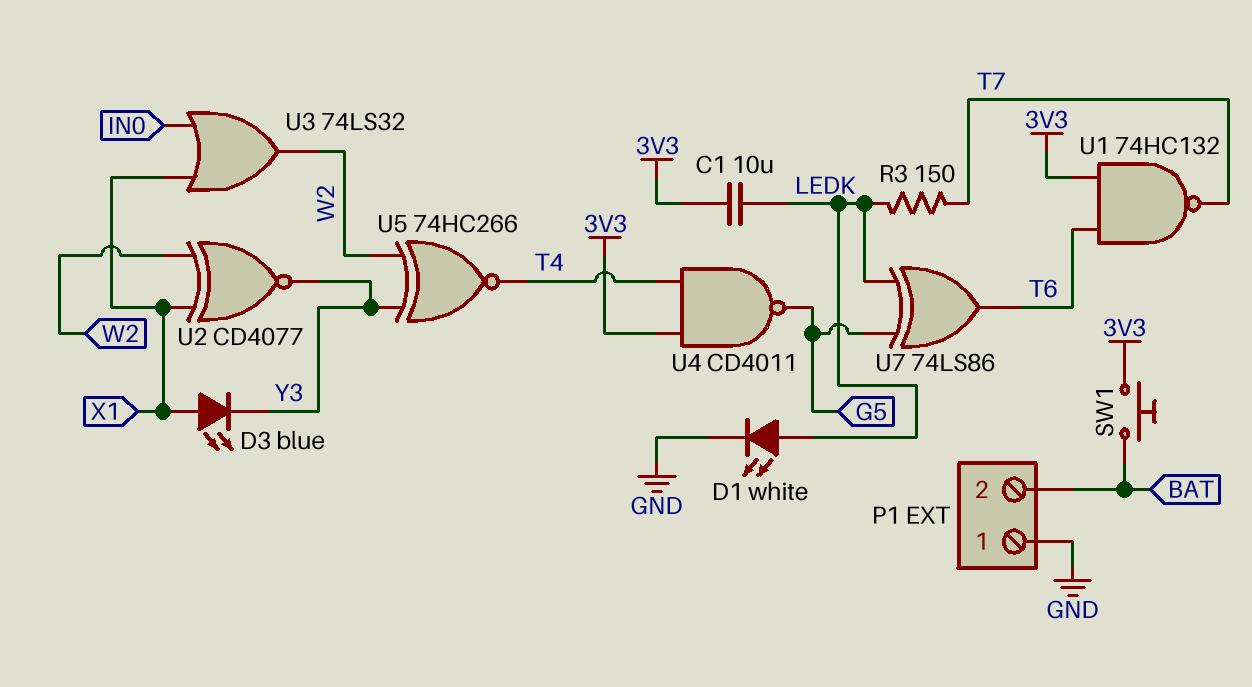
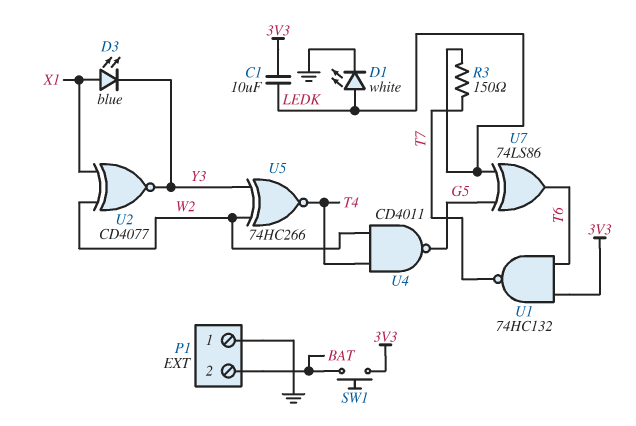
U3: OR 74LS32 (in IN0, in X1, out W2) -> none
U4: NAND CD4011 (in 3V3, in T4, out G5) -> NAND CD4011 (in T4, in W2, out G5)

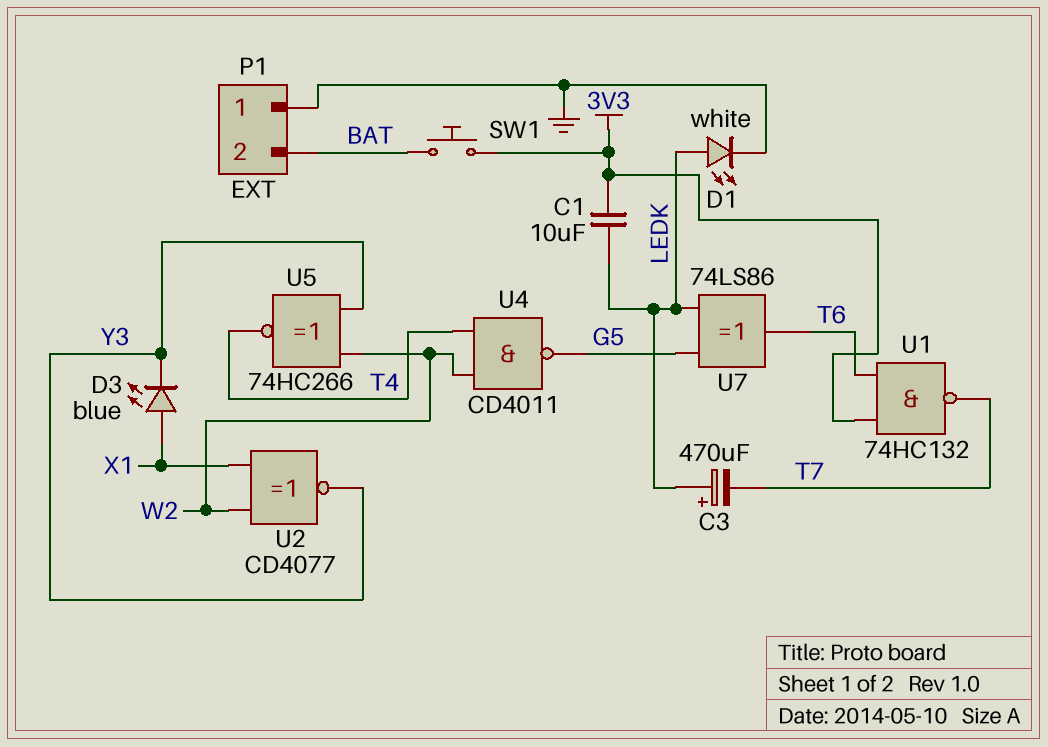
C3: none -> 470uF (plus LEDK, minus T7)
R3: 150 (LEDK, T7) -> none

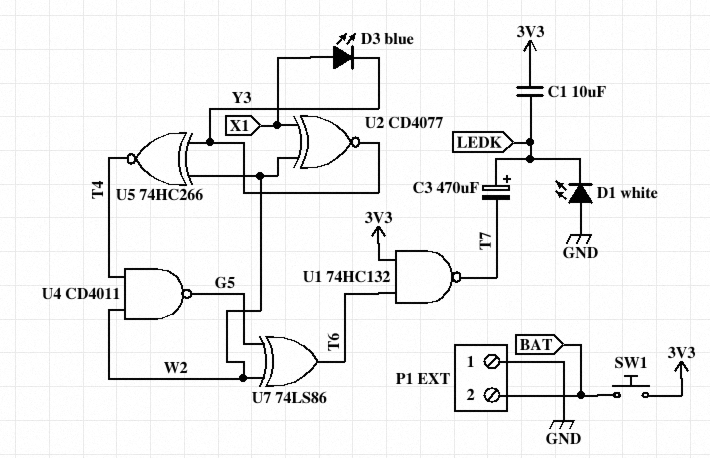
D1: LED white (A LEDK, K GND) -> LED white (A GND, K LEDK)
U7: XOR 74LS86 (in G5, in LEDK, out T6) -> XOR 74LS86 (in G5, in W2, out T6)

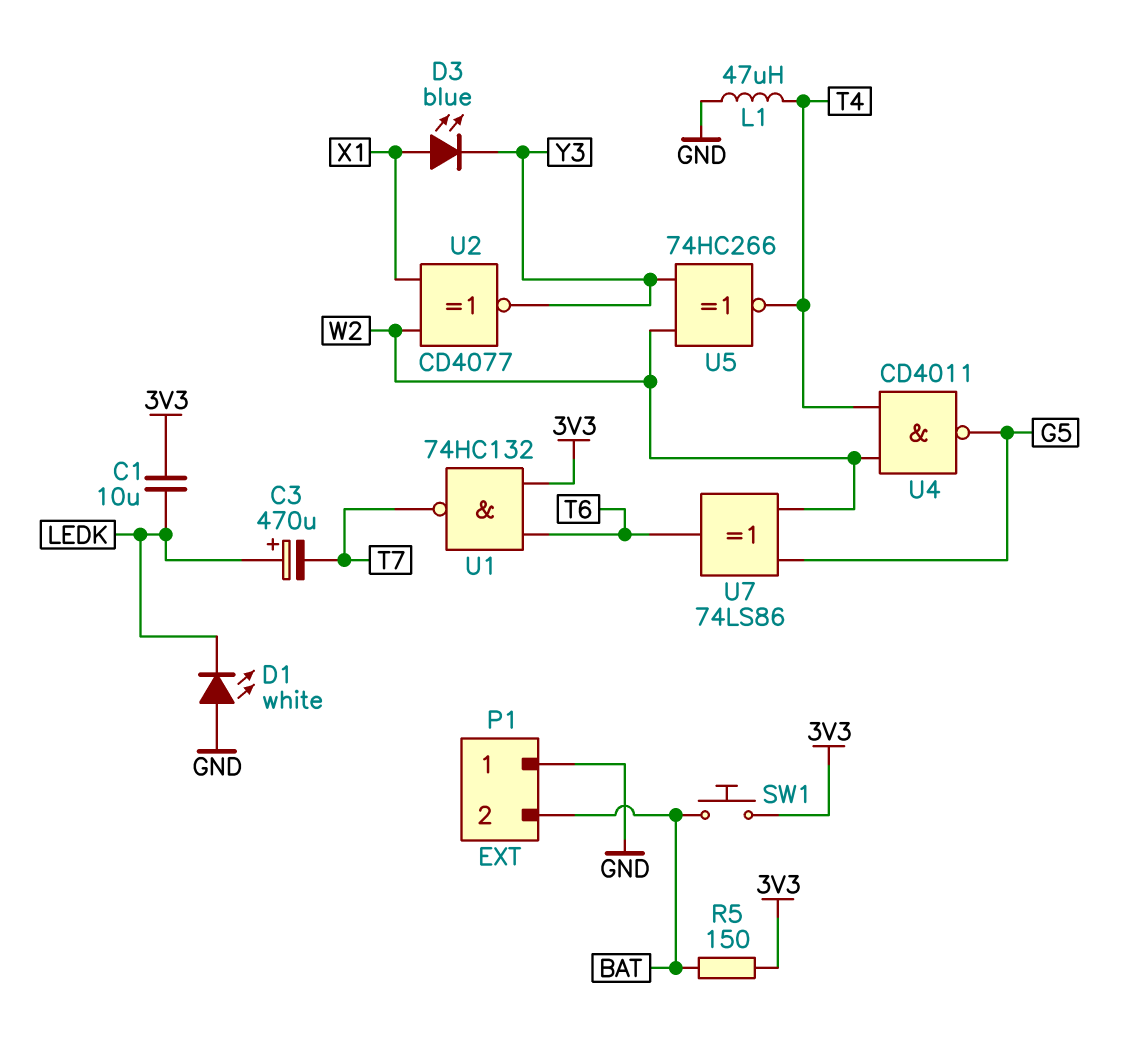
L1: none -> 47uH (GND, T4)
R5: none -> 150 (3V3, BAT)

